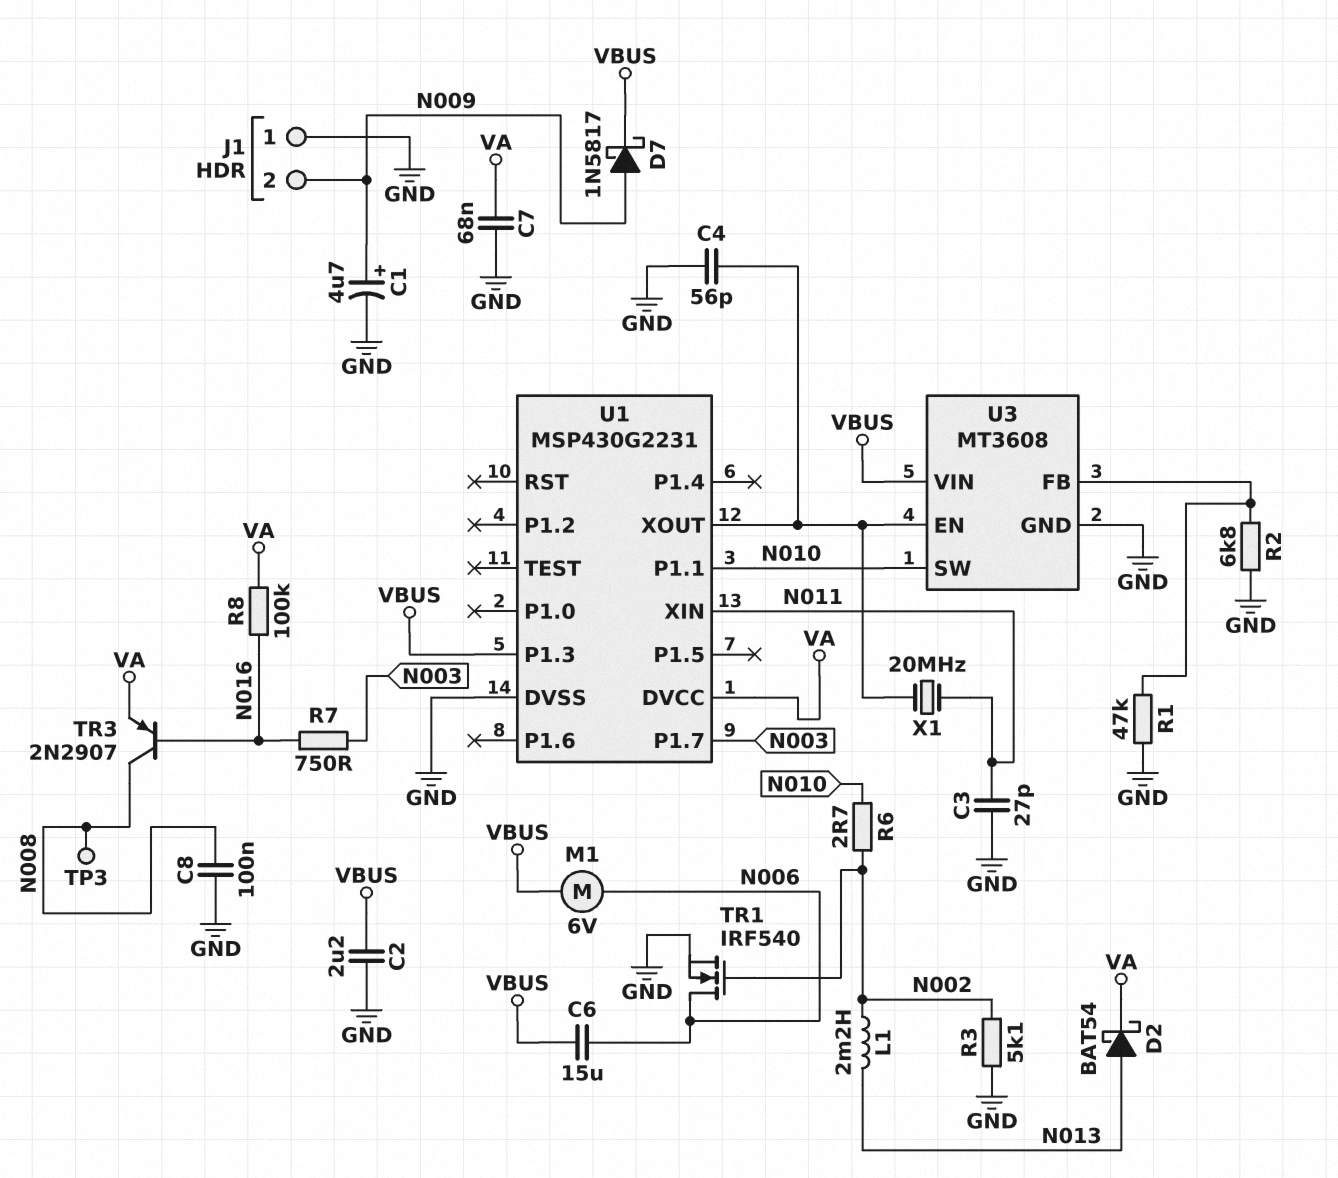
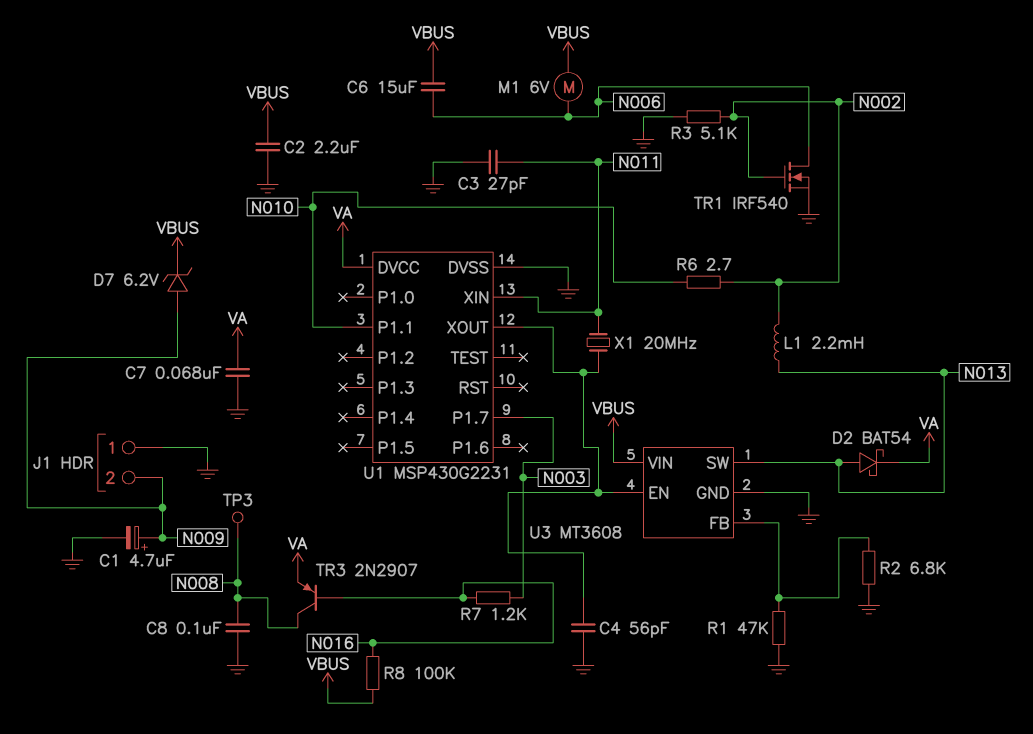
D7: schottky 1N5817 (A N009, K VBUS) -> zener 6.2V (A N009, K VBUS)
R7: 750 (N003, N016) -> 1.2k (N003, N016)
R8: 100k (N016, VA) -> 100k (N016, VBUS)
U1 pin P1.3: VBUS -> none
U3 pin SW: N010 -> N013

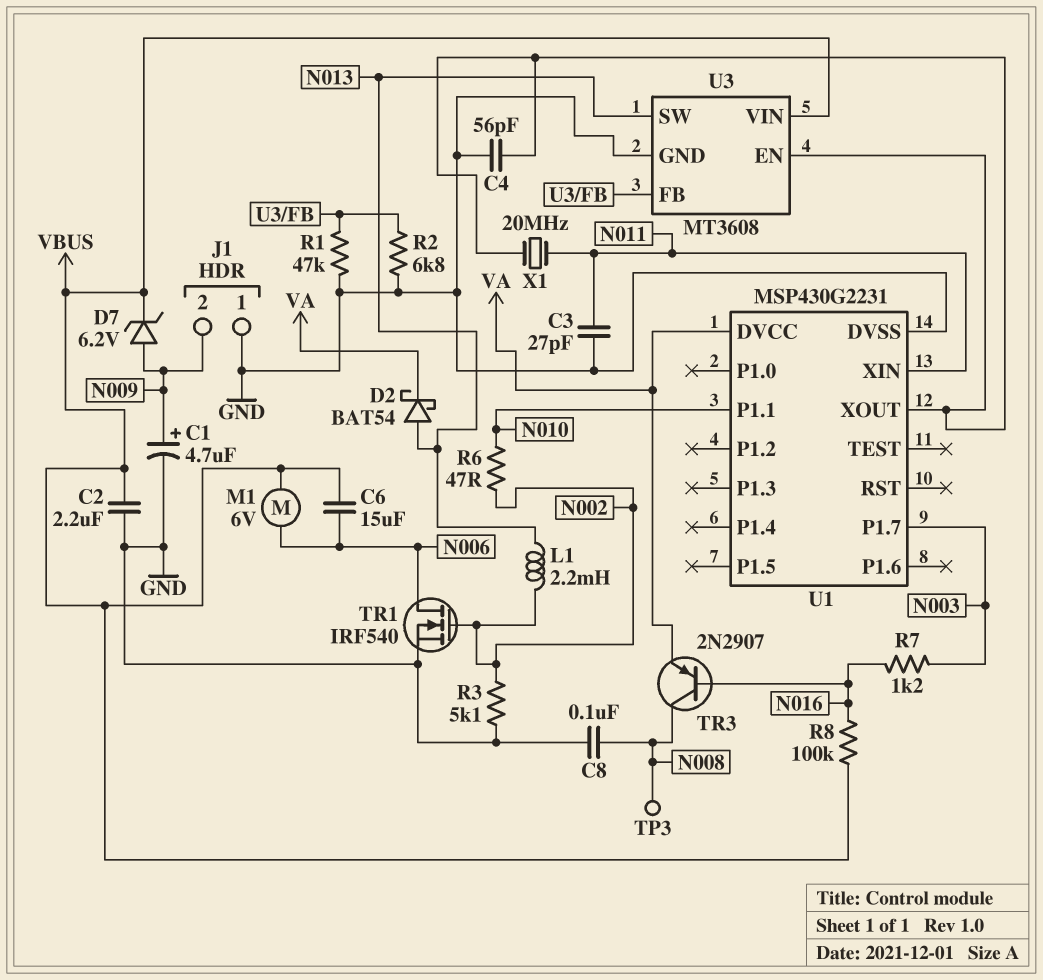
C7: 68nF (GND, VA) -> none
R6: 2.7 (N002, N010) -> 47 (N002, N010)

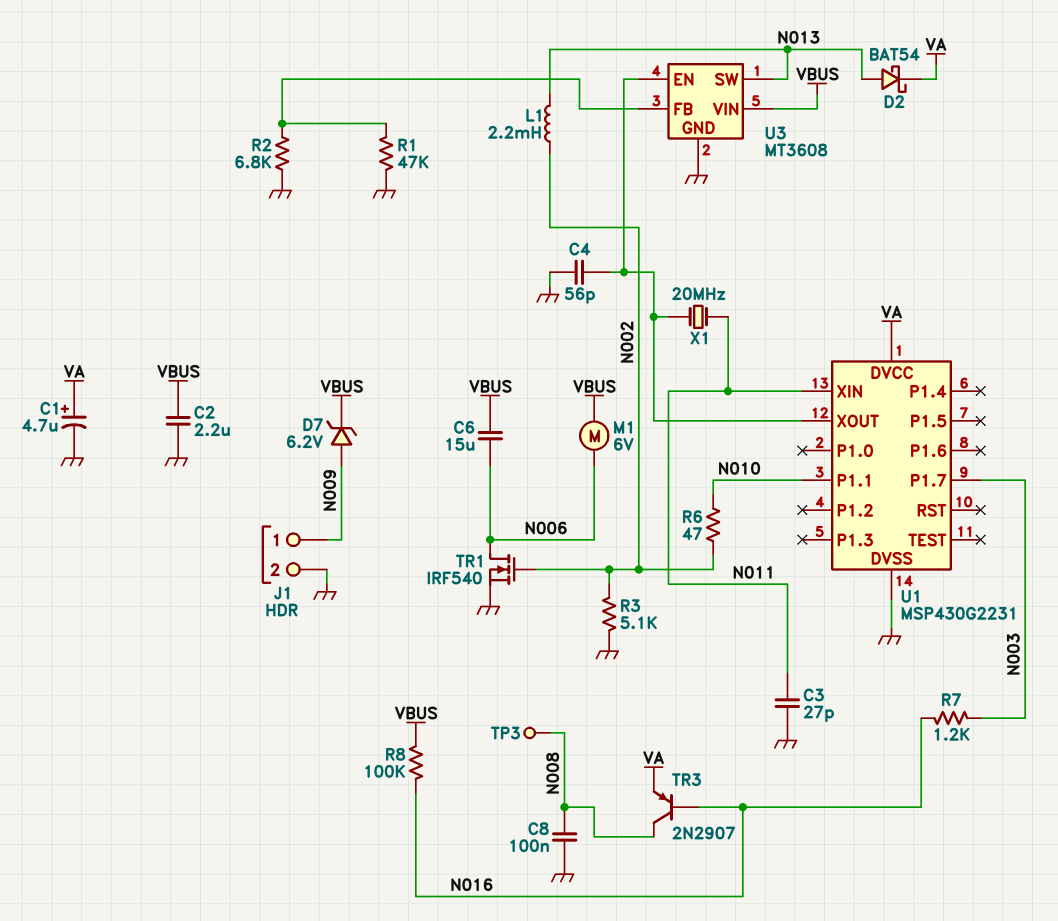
C1: 4.7uF (plus N009, minus GND) -> 4.7uF (plus VA, minus GND)
J1 pin 1: GND -> N009
J1 pin 2: N009 -> GND

